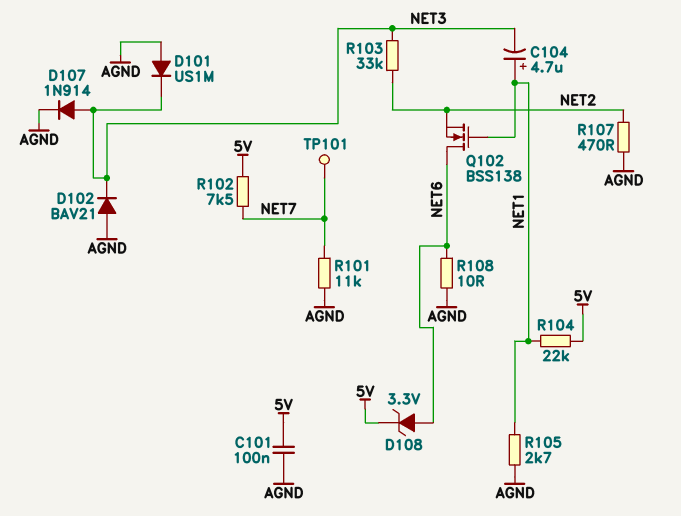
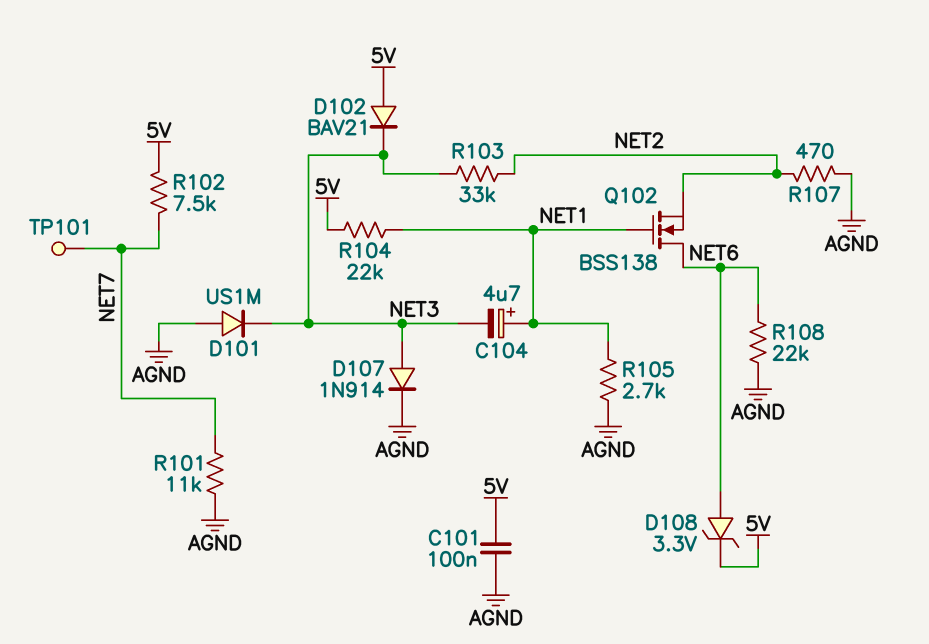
D102: diode BAV21 (A AGND, K NET3) -> diode BAV21 (A 5V, K NET3)
R108: 10 (AGND, NET6) -> 22k (AGND, NET6)

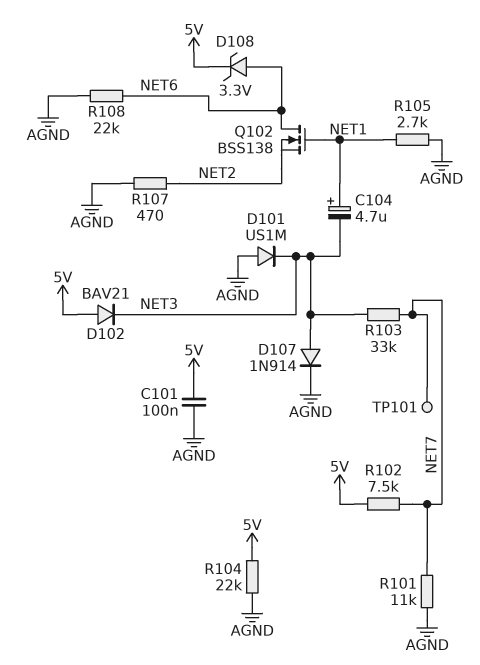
R103: 33k (NET2, NET3) -> 33k (NET3, NET7)
R104: 22k (5V, NET1) -> 22k (5V, AGND)

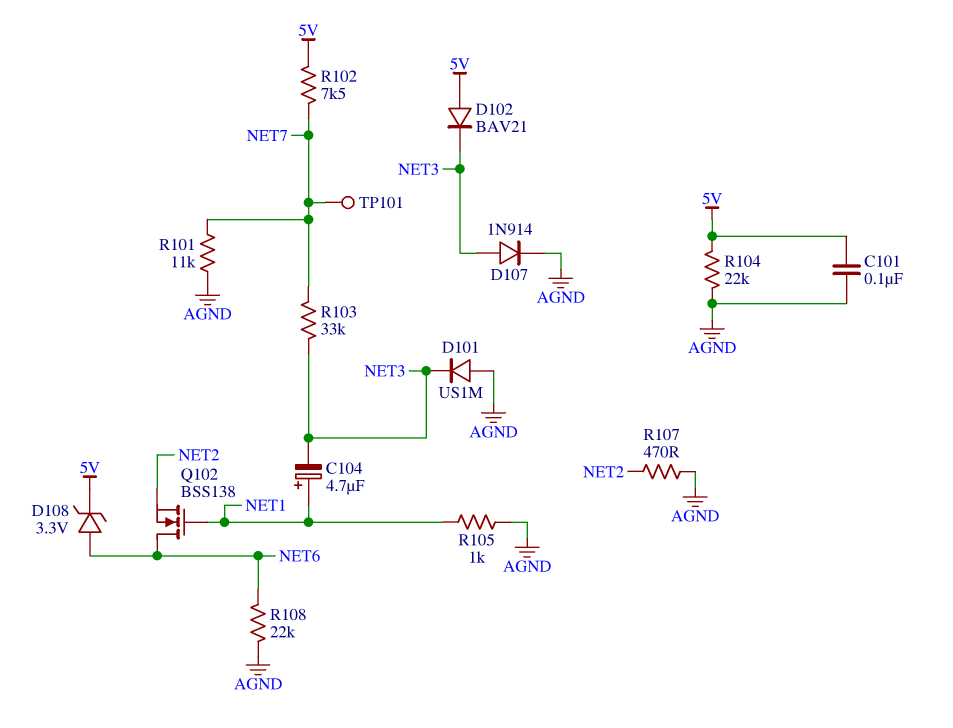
R105: 2.7k (AGND, NET1) -> 1k (AGND, NET1)

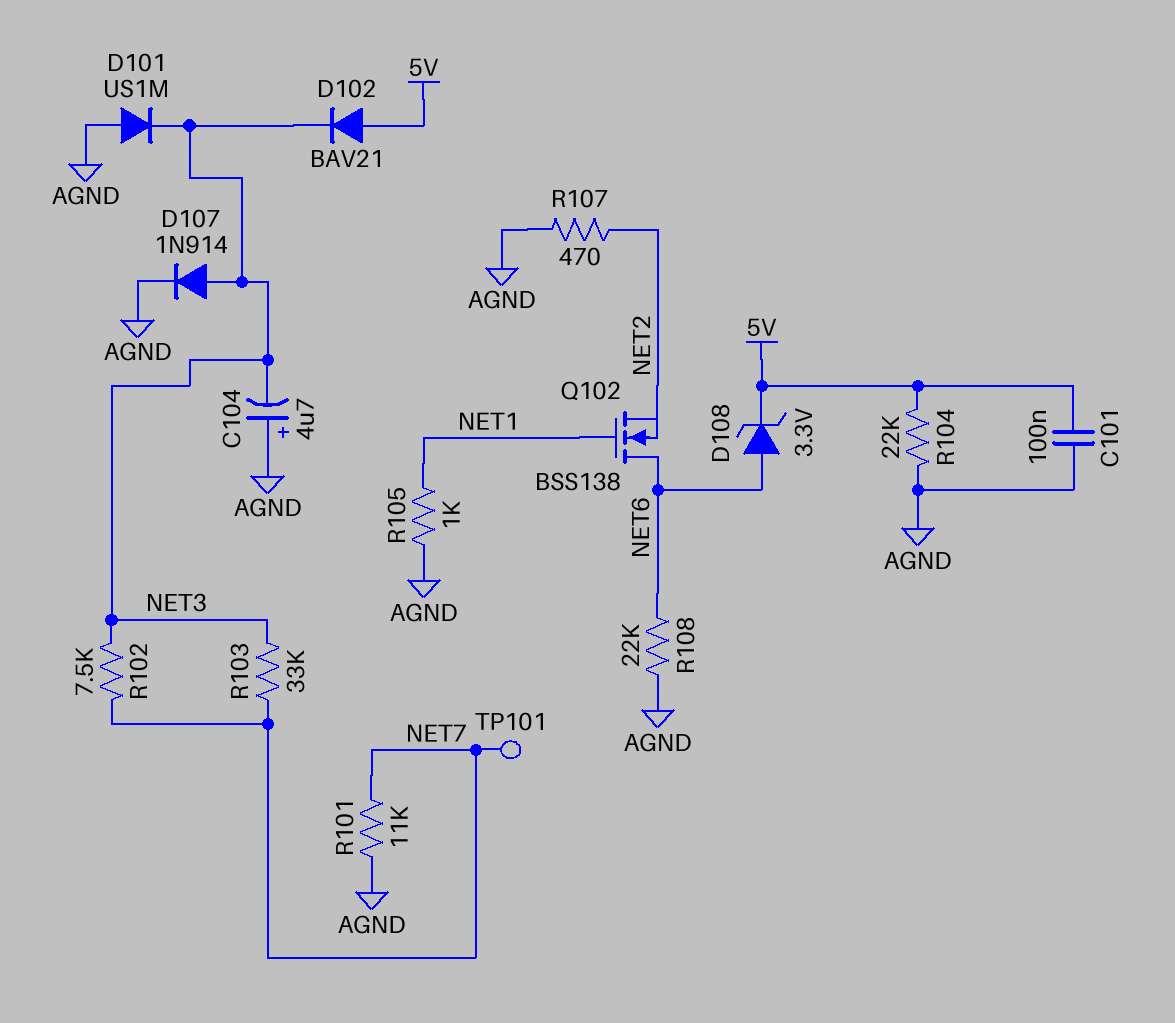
C104: 4.7uF (plus NET1, minus NET3) -> 4.7uF (plus AGND, minus NET3)
R102: 7.5k (5V, NET7) -> 7.5k (NET3, NET7)

